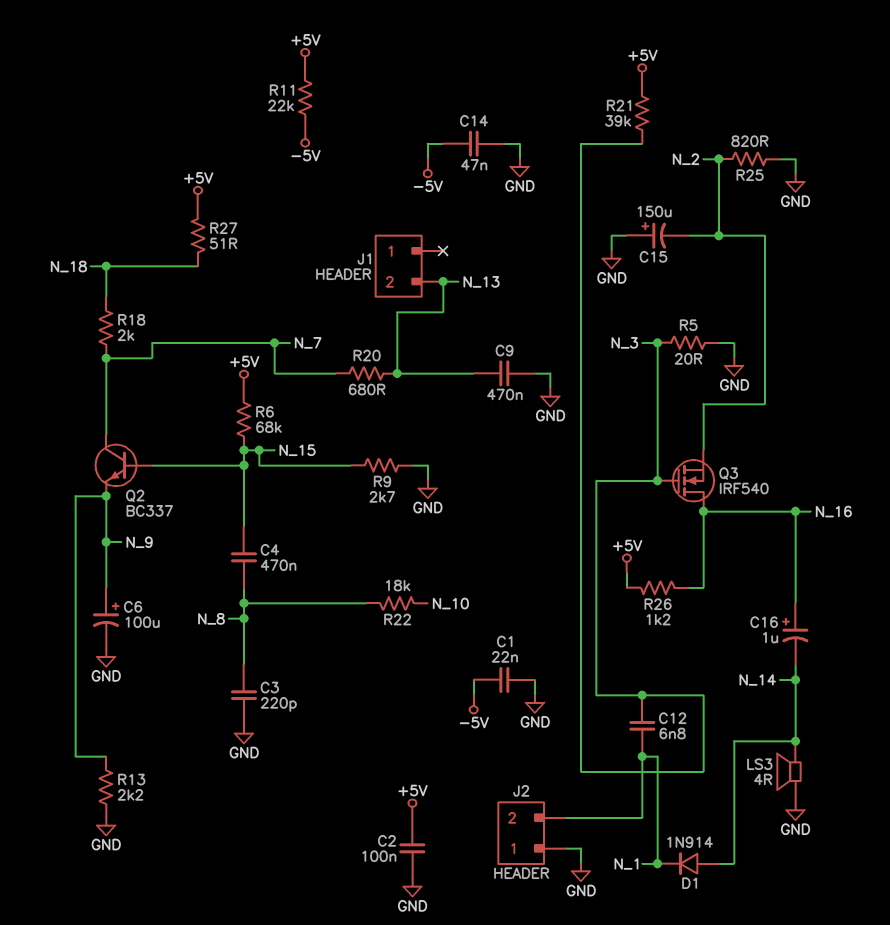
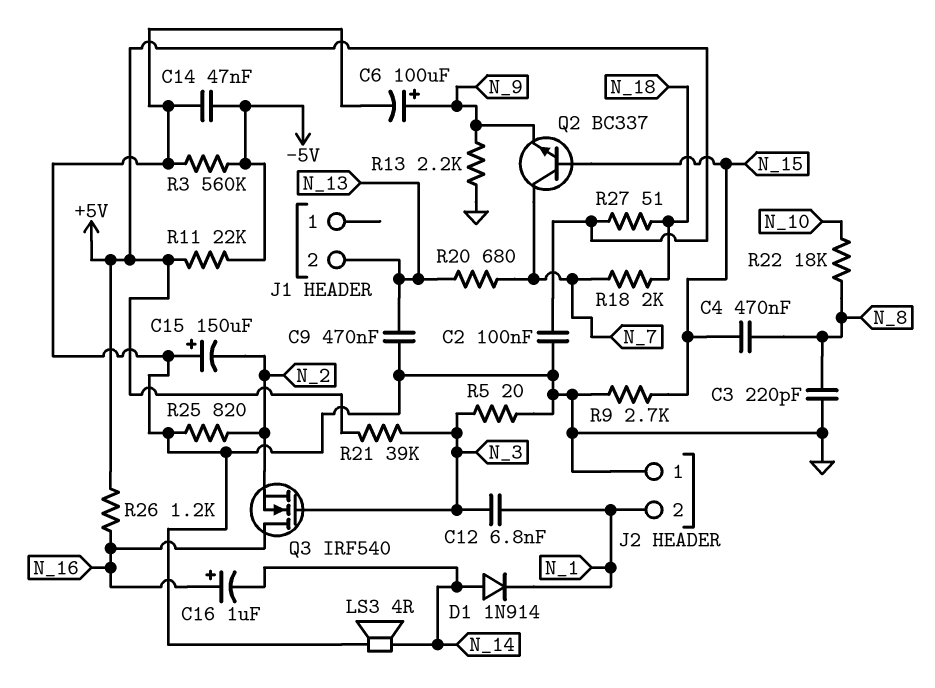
C1: 22nF (-5V, GND) -> none
R3: none -> 560k (-5V, GND)
R6: 68k (+5V, N_15) -> none

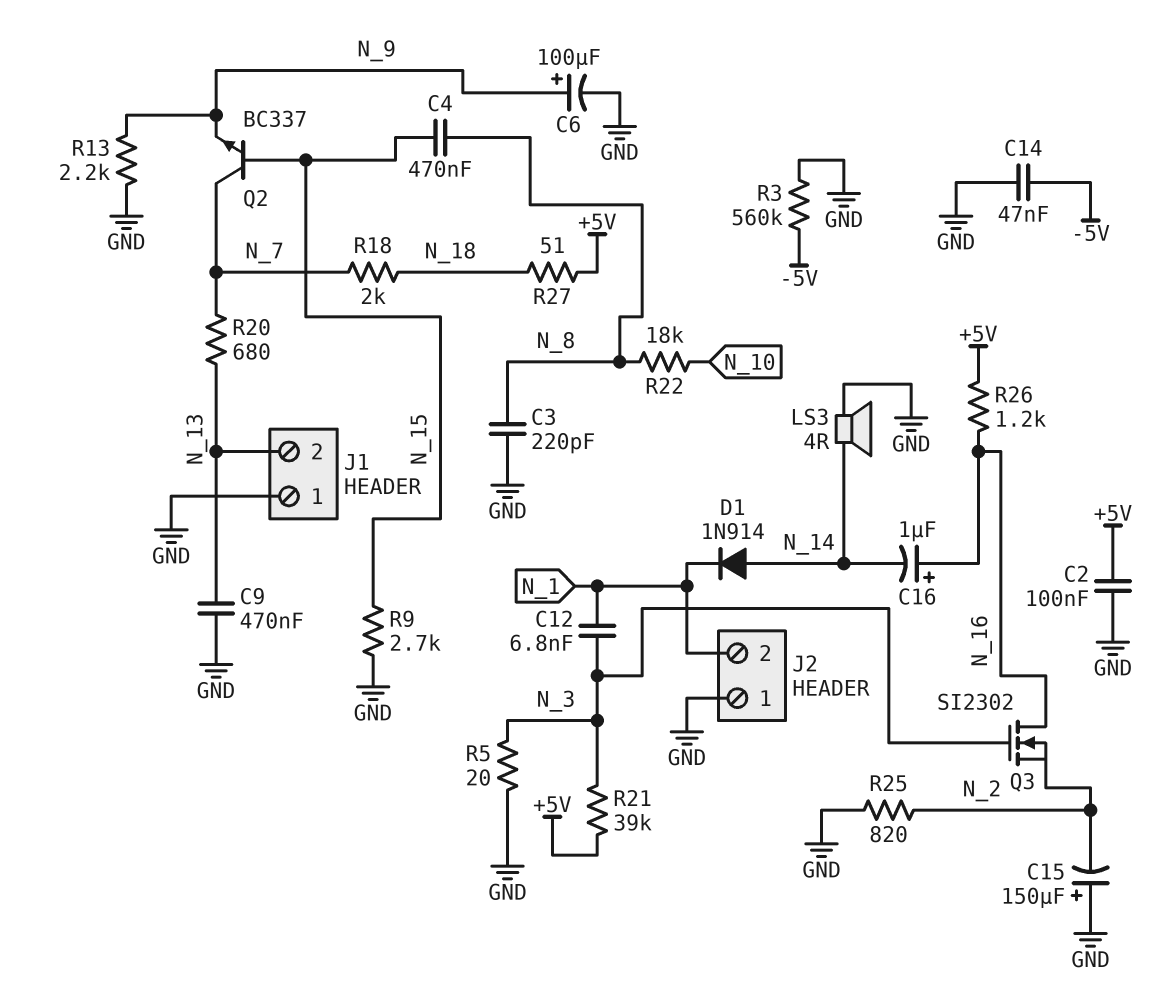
J1 pin 1: none -> GND
Q3: NMOS IRF540 (G N_3, D N_16, S N_2) -> NMOS SI2302 (G N_3, D N_16, S N_2)
R11: 22k (+5V, -5V) -> none

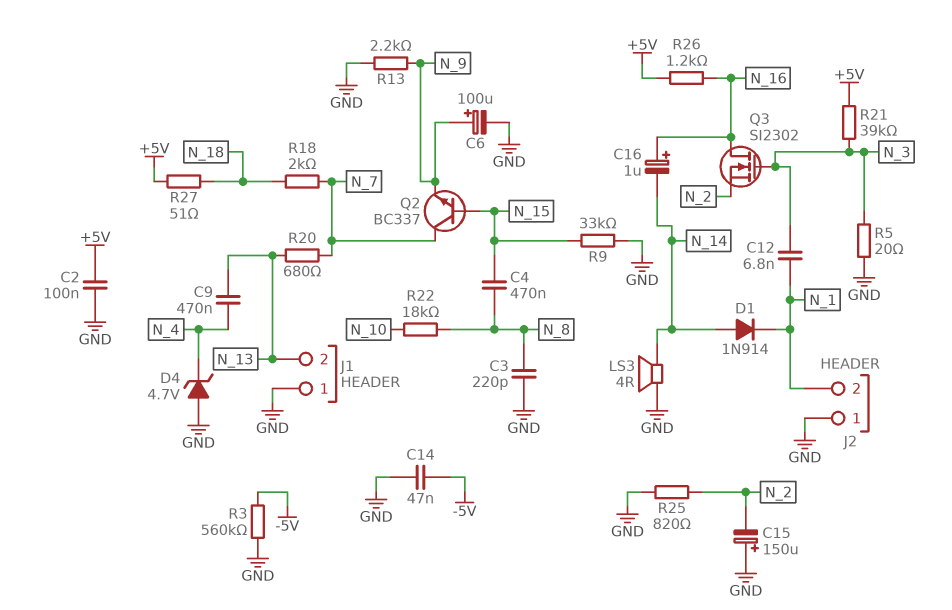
C9: 470nF (GND, N_13) -> 470nF (N_4, N_13)
D4: none -> zener 4.7V (A GND, K N_4)
R9: 2.7k (GND, N_15) -> 33k (GND, N_15)

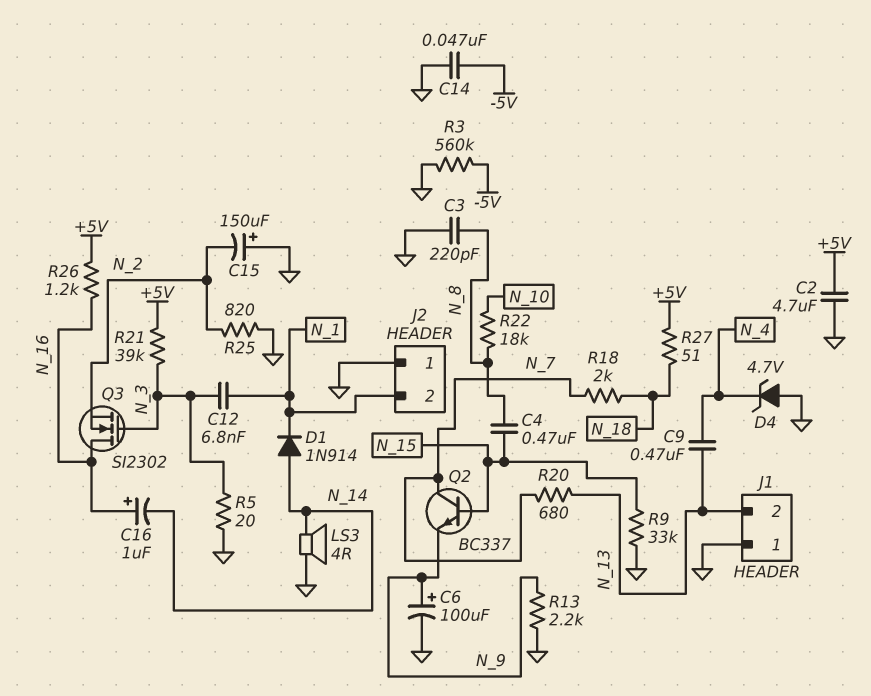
C2: 100nF (+5V, GND) -> 4.7uF (+5V, GND)

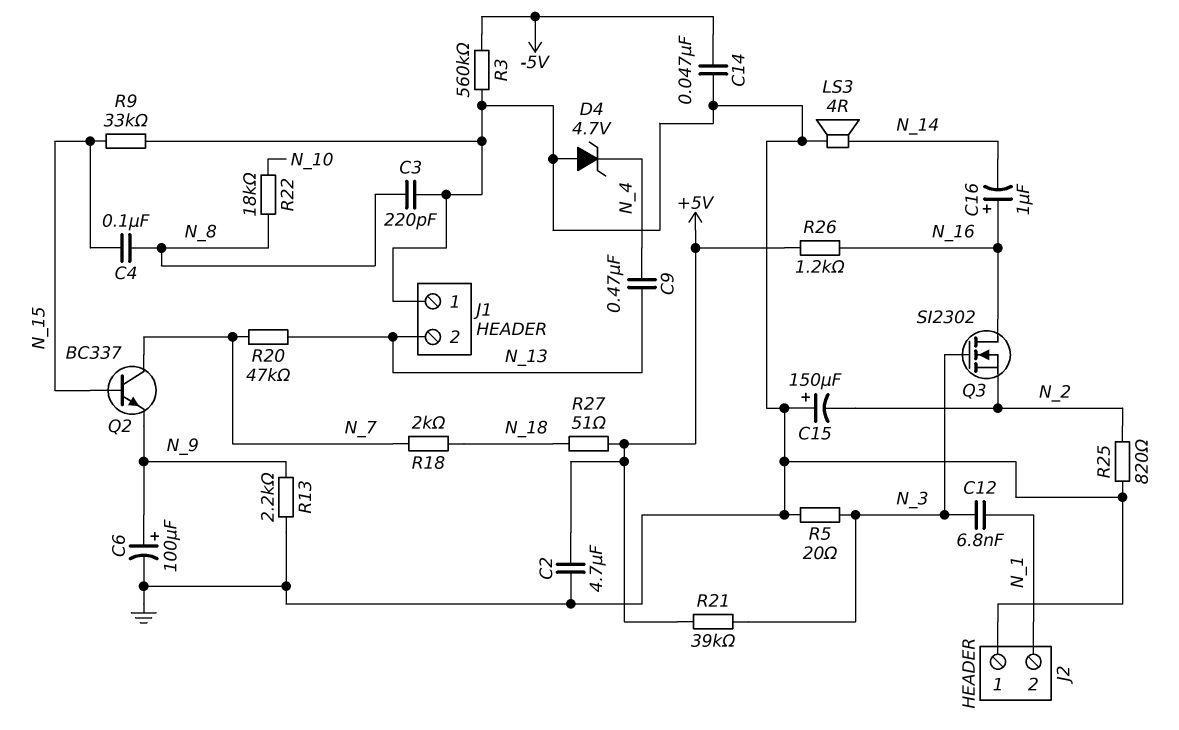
C4: 470nF (N_8, N_15) -> 100nF (N_8, N_15)
D1: diode 1N914 (A N_14, K N_1) -> none
R20: 680 (N_7, N_13) -> 47k (N_7, N_13)

